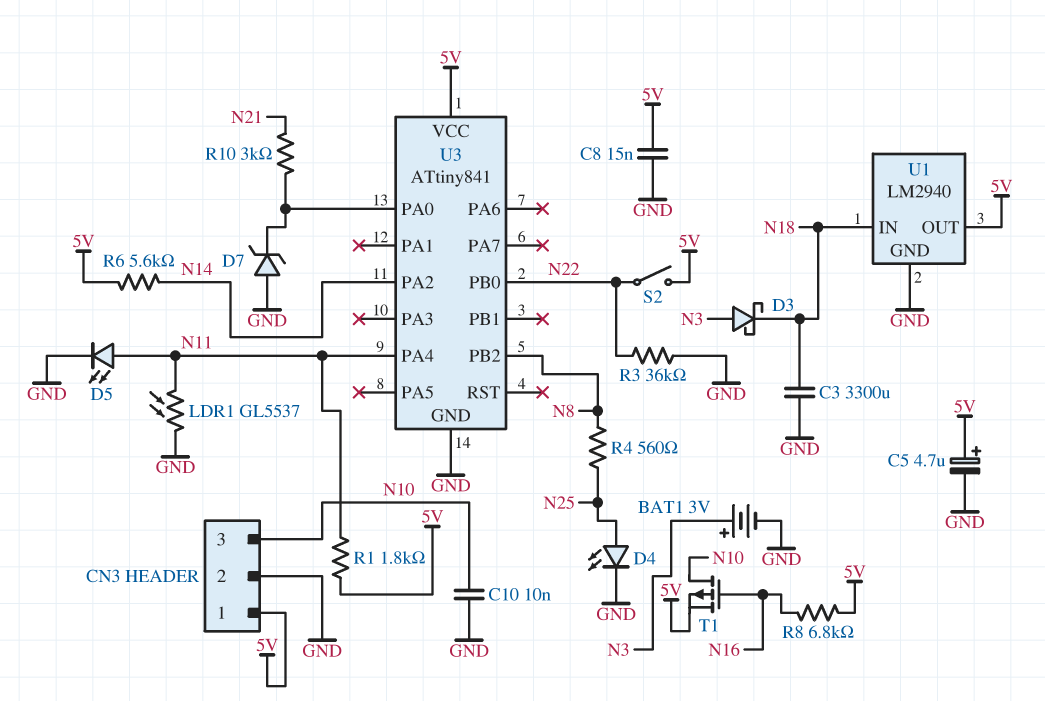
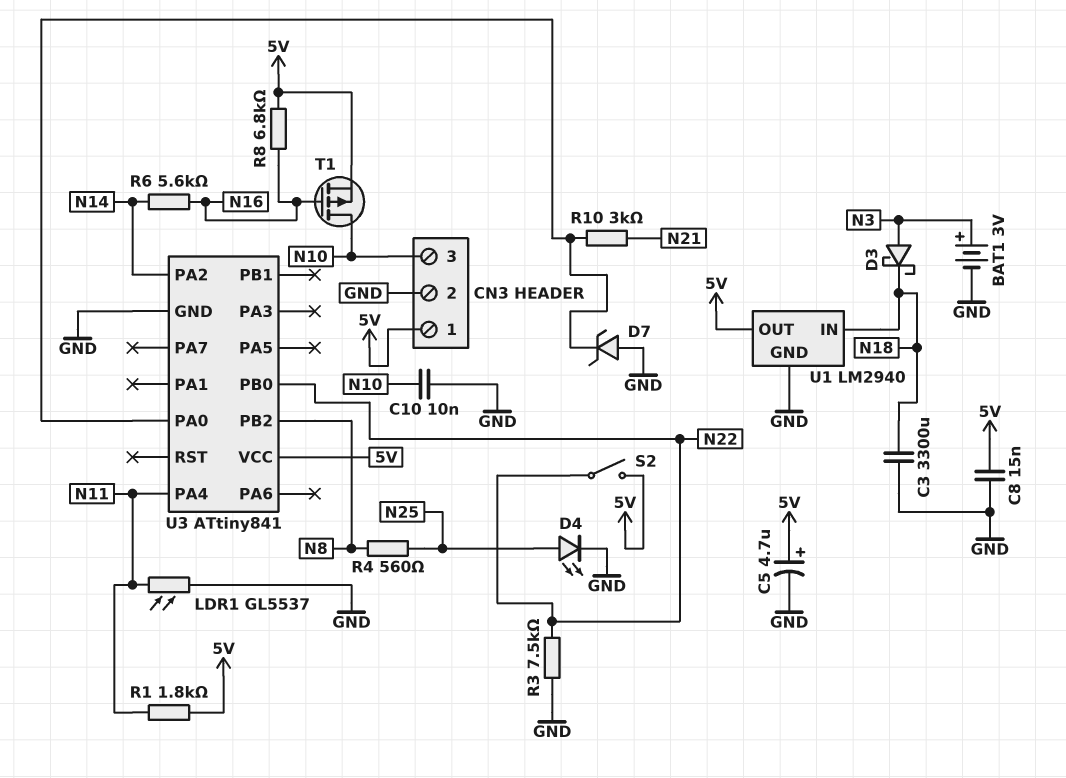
D5: LED (A N11, K GND) -> none
R3: 36k (GND, N22) -> 7.5k (GND, N22)
R6: 5.6k (5V, N14) -> 5.6k (N14, N16)

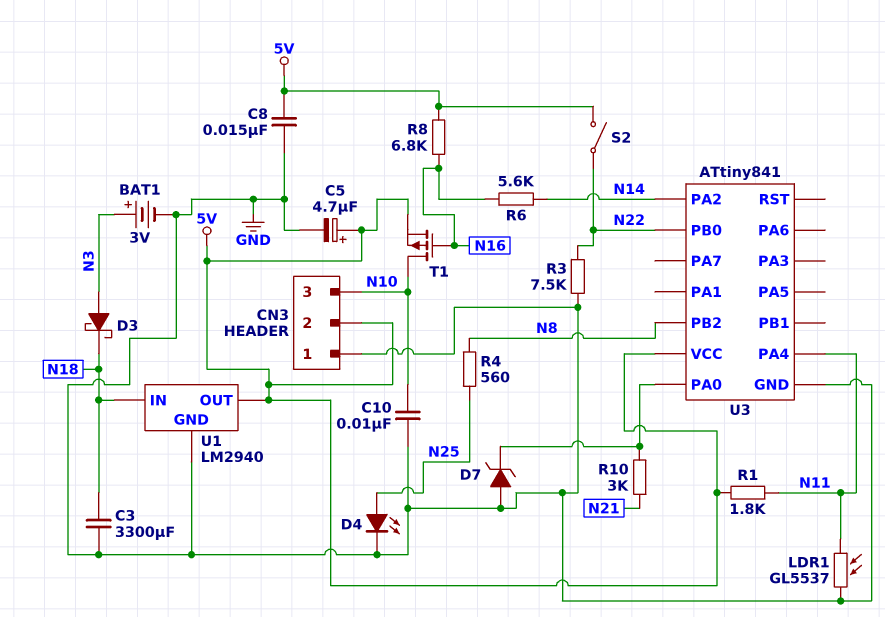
CN3 pin 1: 5V -> GND
CN3 pin 2: GND -> 5V

